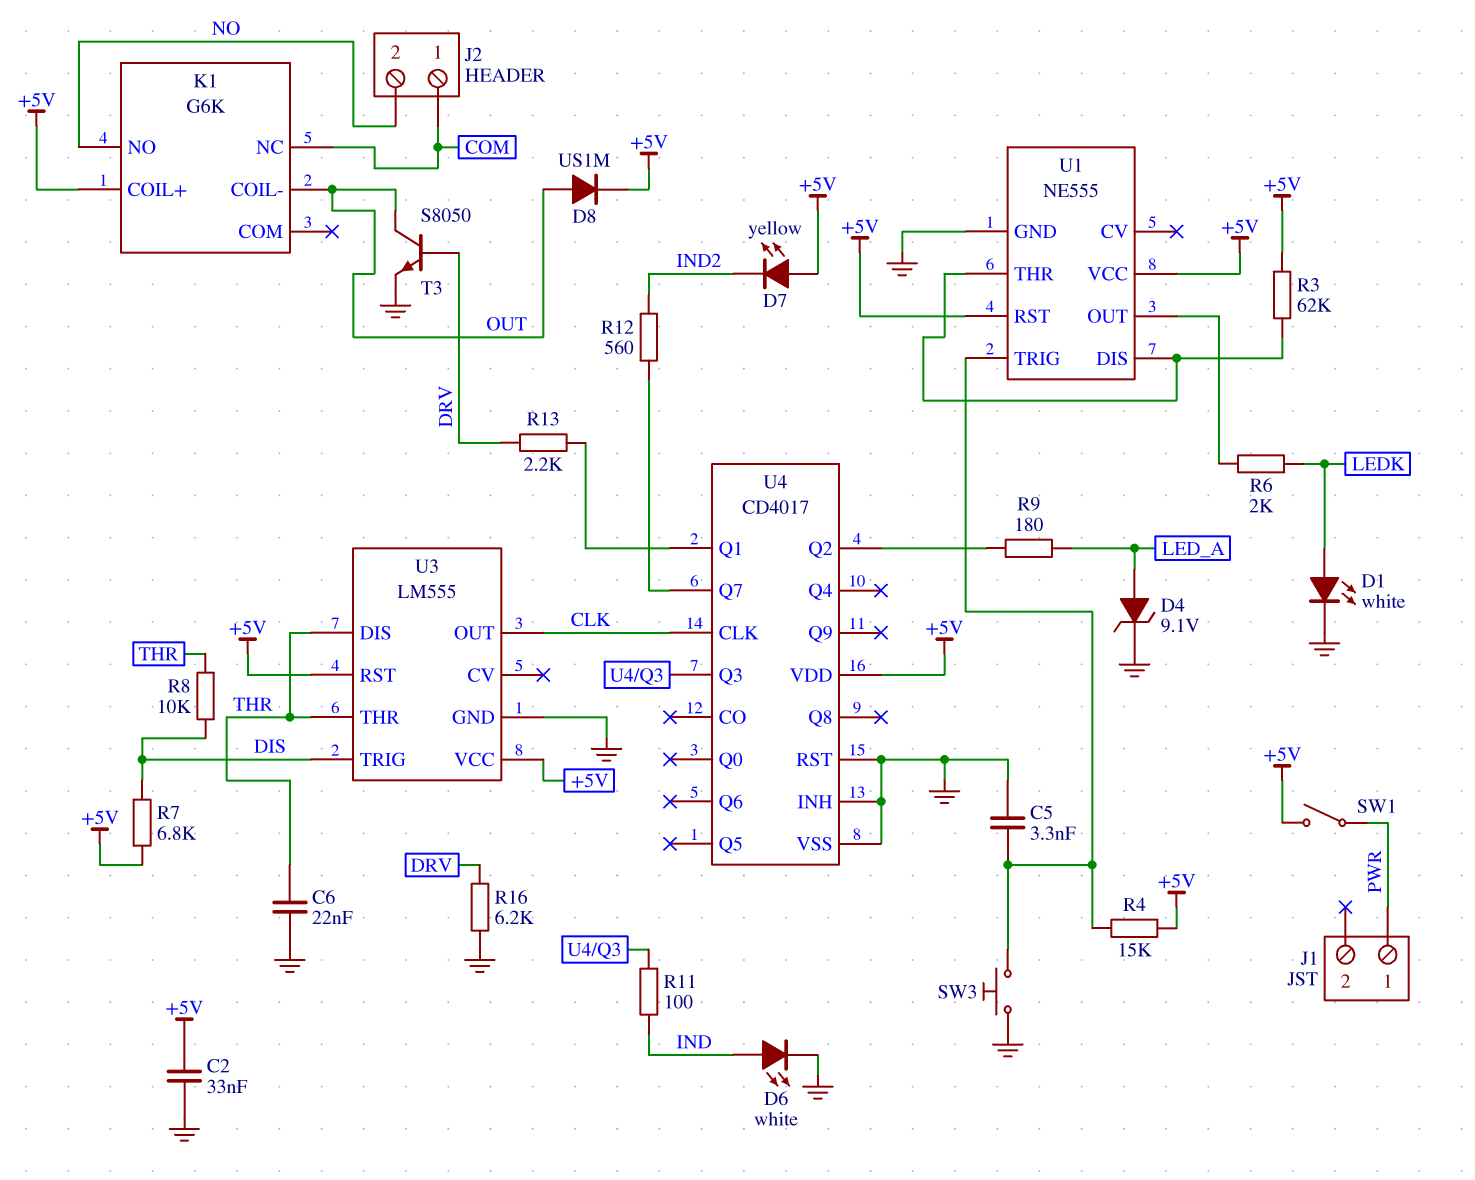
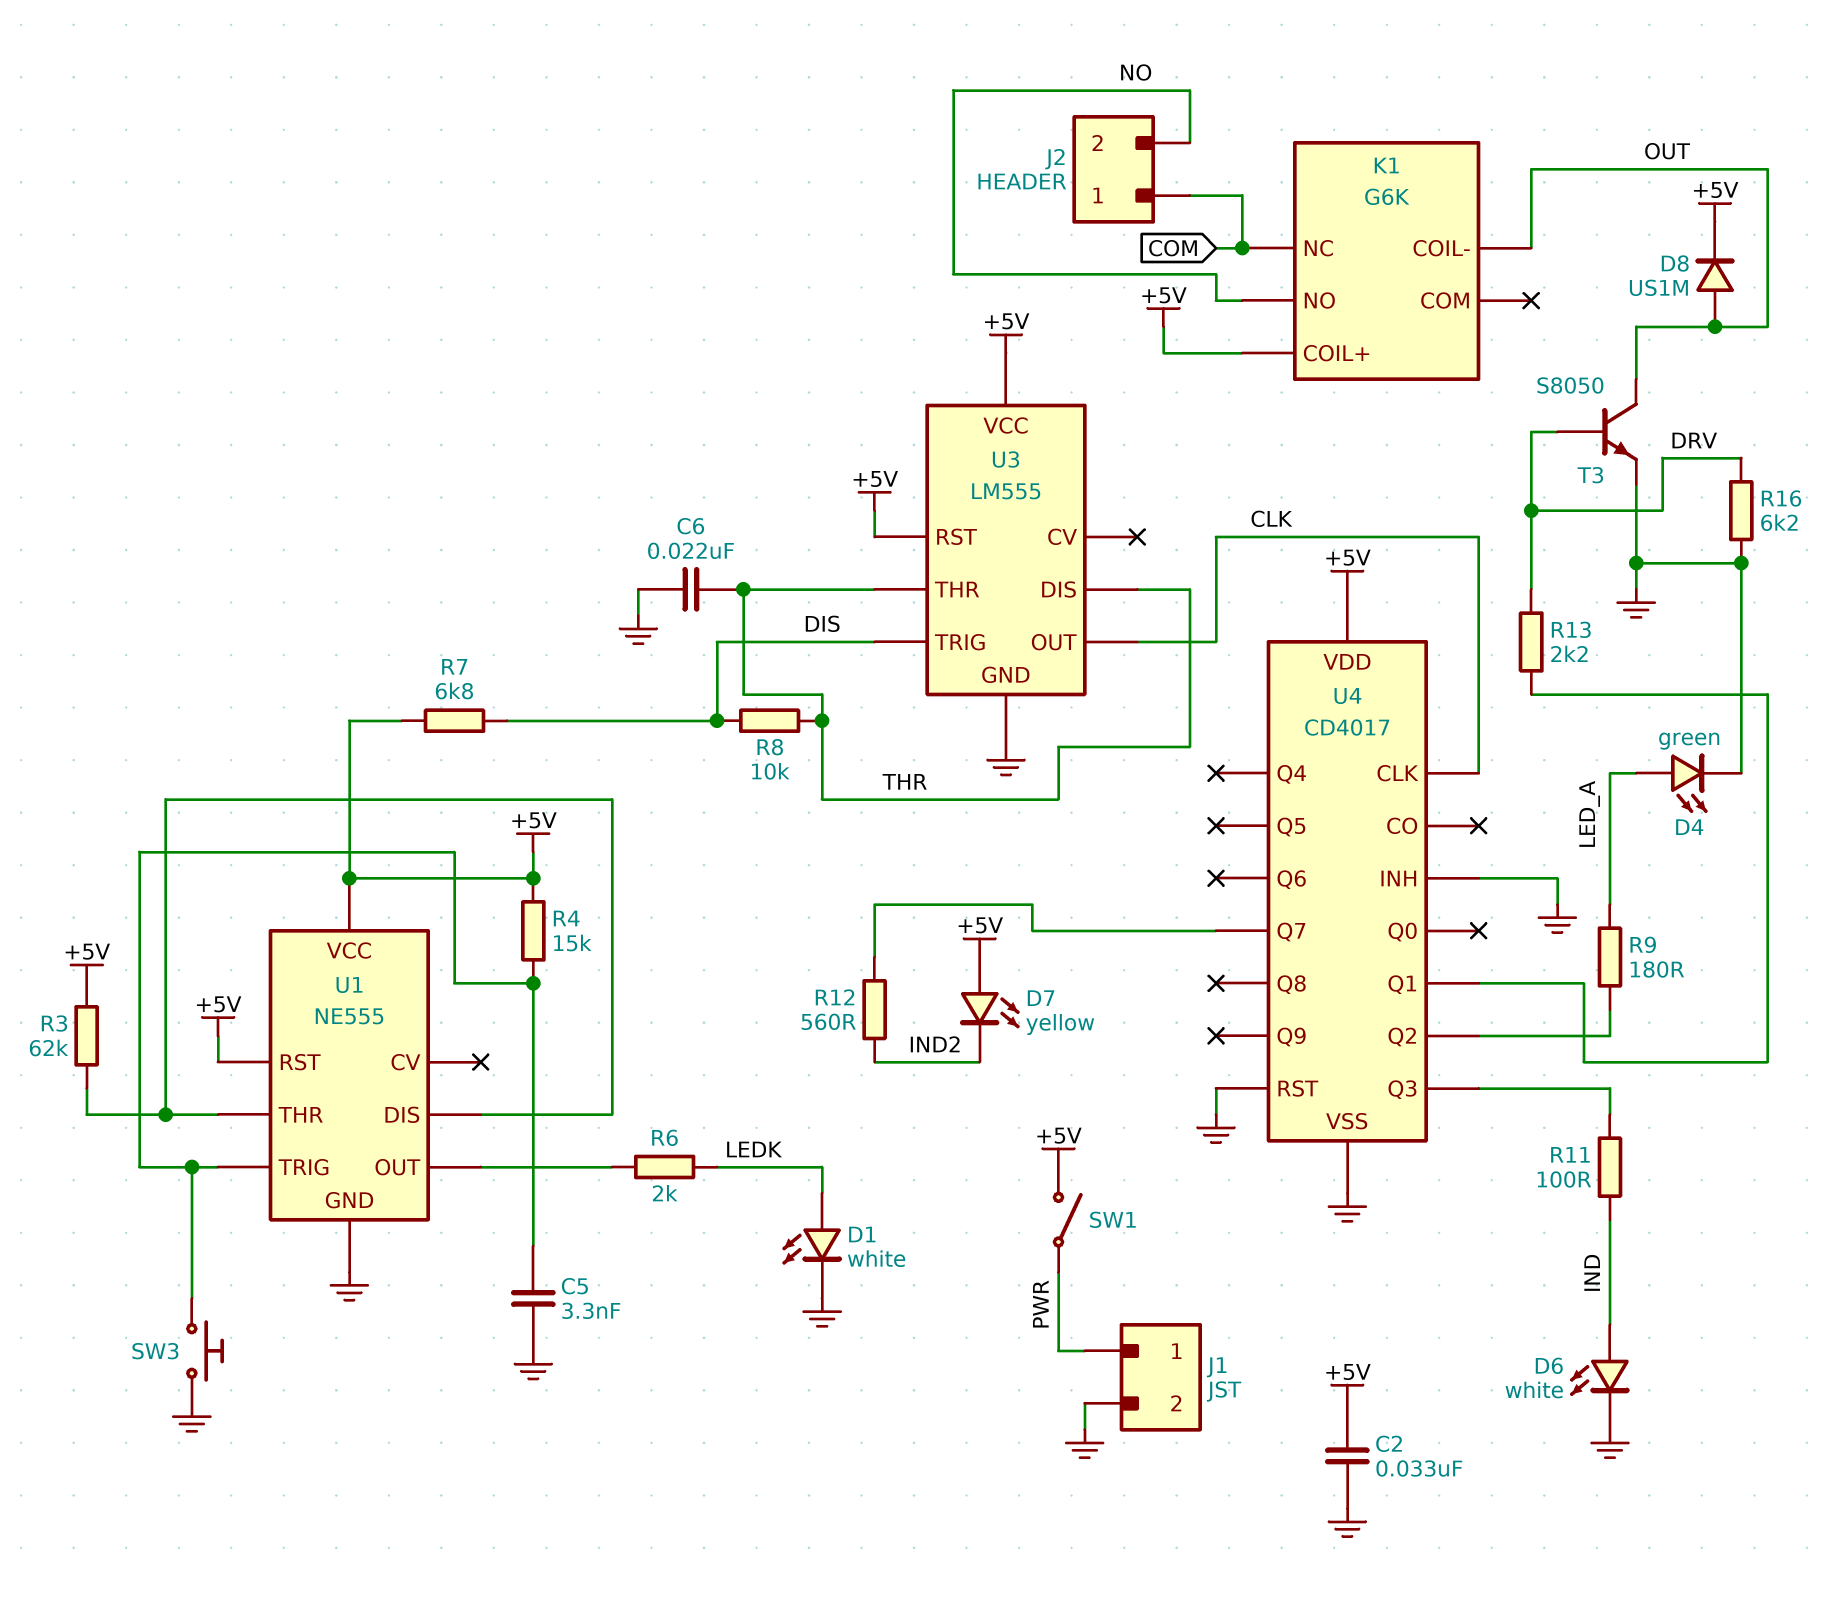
D4: zener 9.1V (A LED_A, K GND) -> LED green (A LED_A, K GND)
J1 pin 2: none -> GND

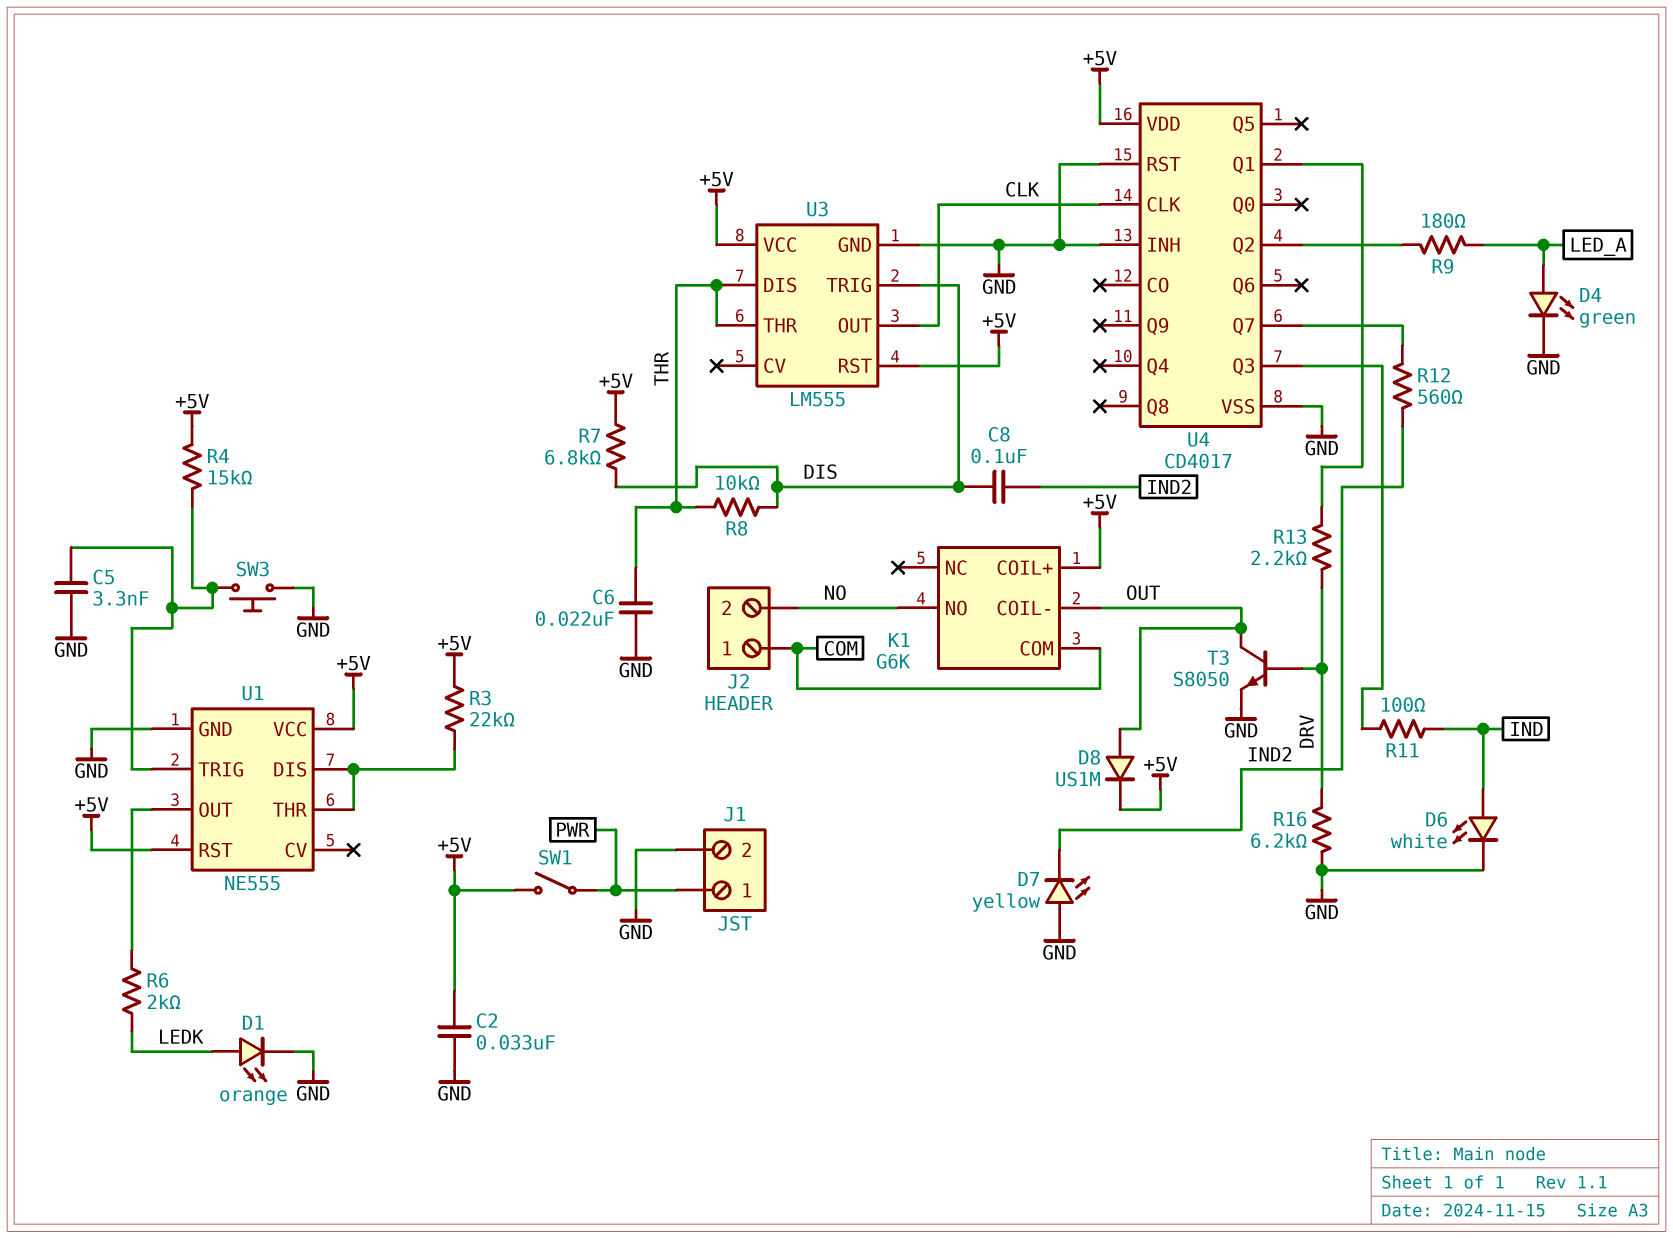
C8: none -> 100nF (DIS, IND2)
D1: LED white (A LEDK, K GND) -> LED orange (A LEDK, K GND)
D7: LED yellow (A +5V, K IND2) -> LED yellow (A GND, K IND2)
K1 pin COM: none -> COM
K1 pin NC: COM -> none
R3: 62k (+5V, U1/DIS) -> 22k (+5V, U1/DIS)

